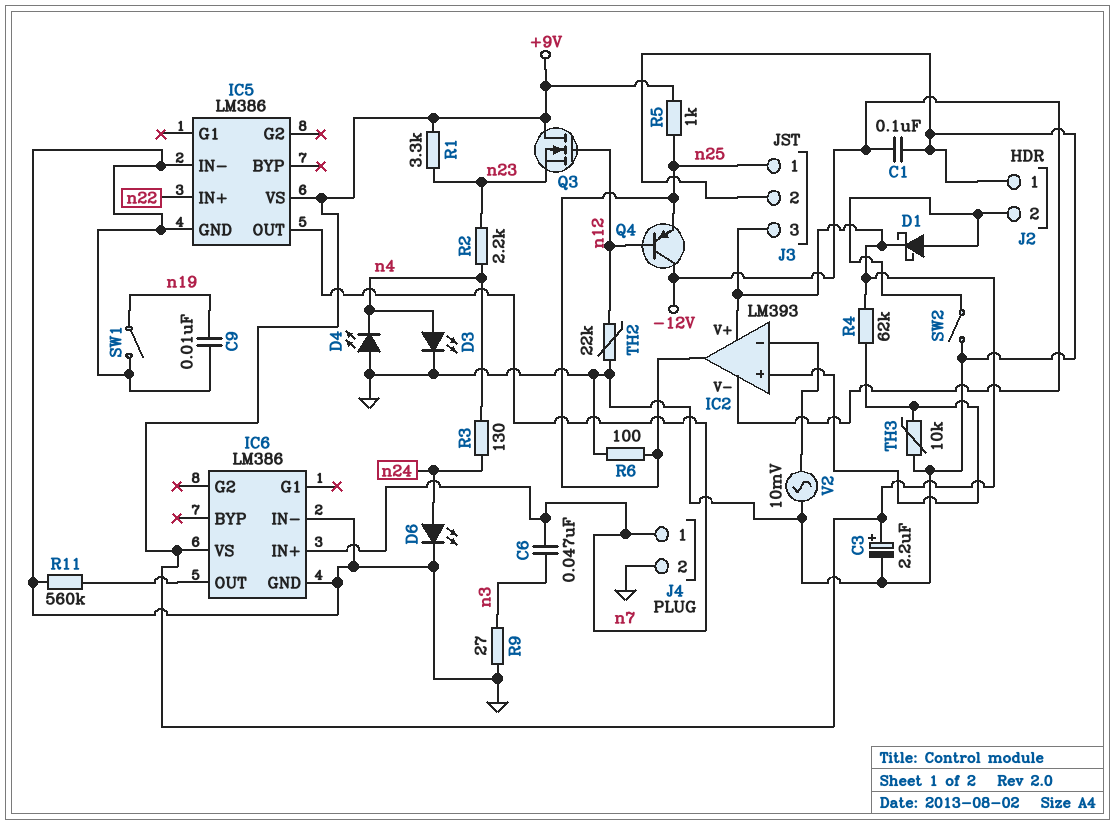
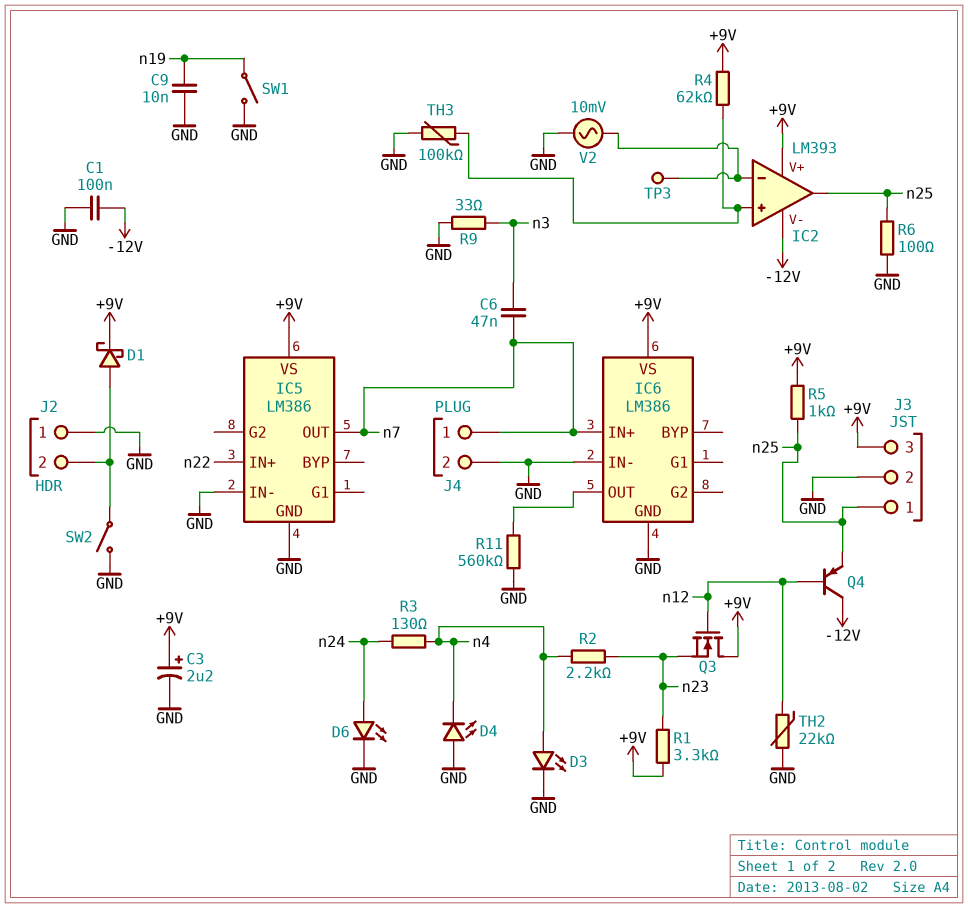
R9: 27 (GND, n3) -> 33 (GND, n3)
TH3: 10k (GND, IC2/in+) -> 100k (GND, IC2/in+)
TP3: none -> test point (IC2/in-)

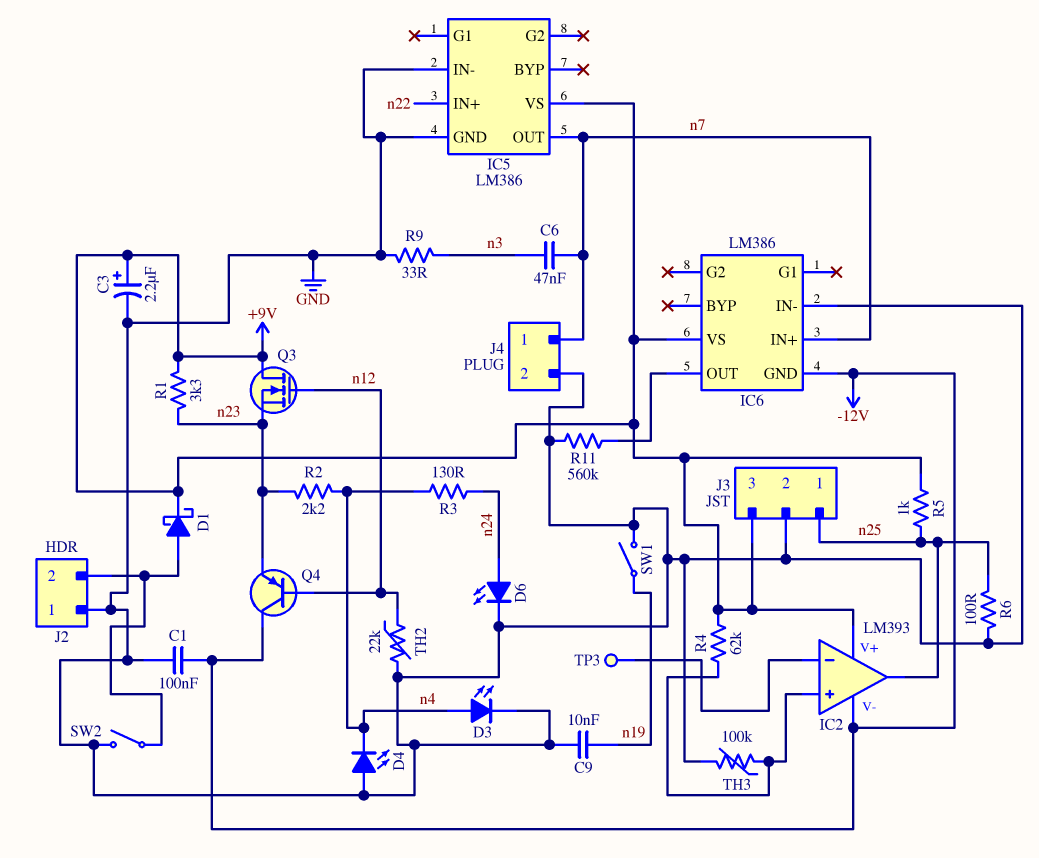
IC6 pin GND: GND -> -12V
Q4: PNP (B n12, C -12V, E n25) -> PNP (B n12, C -12V, E n23)
V2: AC 10mV (GND, IC2/in-) -> none

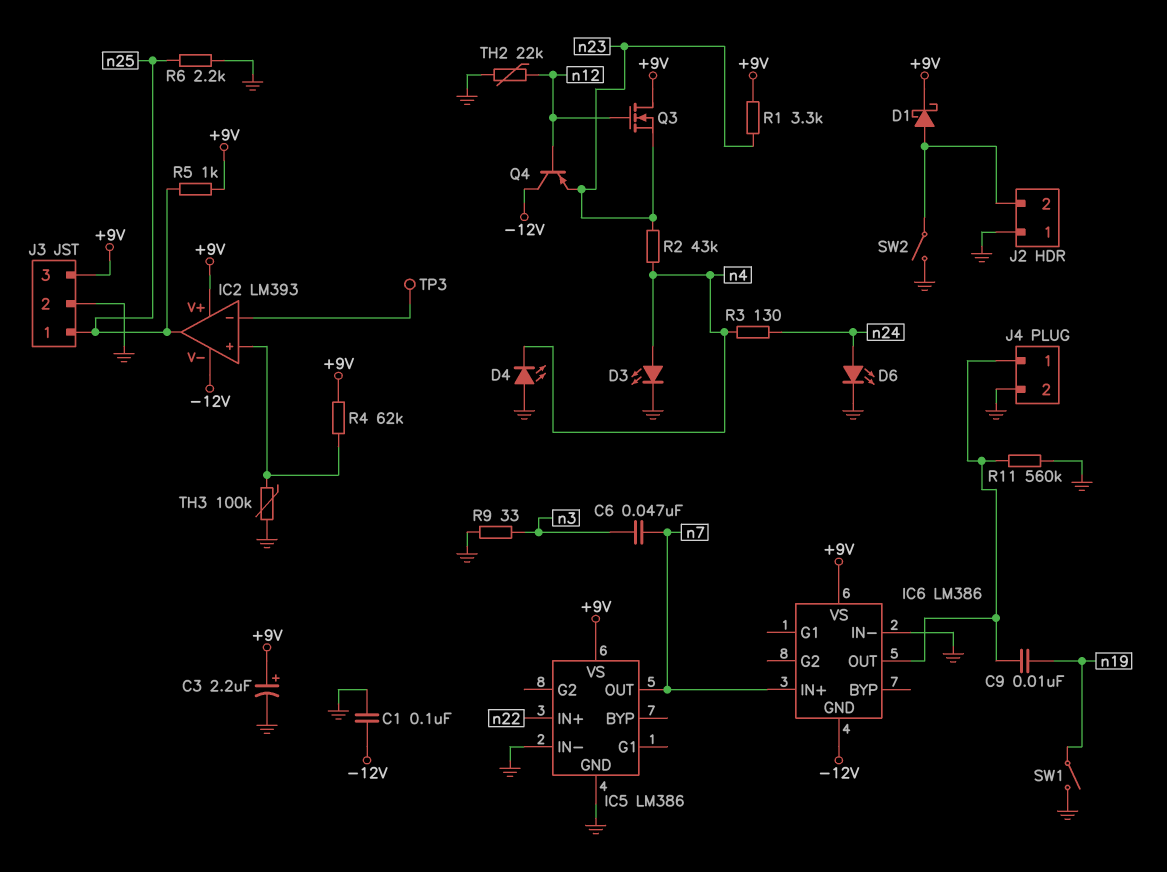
C9: 10nF (GND, n19) -> 10nF (IC6/OUT, n19)
J4 pin 1: n7 -> IC6/OUT
R2: 2.2k (n4, n23) -> 43k (n4, n23)
R6: 100 (GND, n25) -> 2.2k (GND, n25)

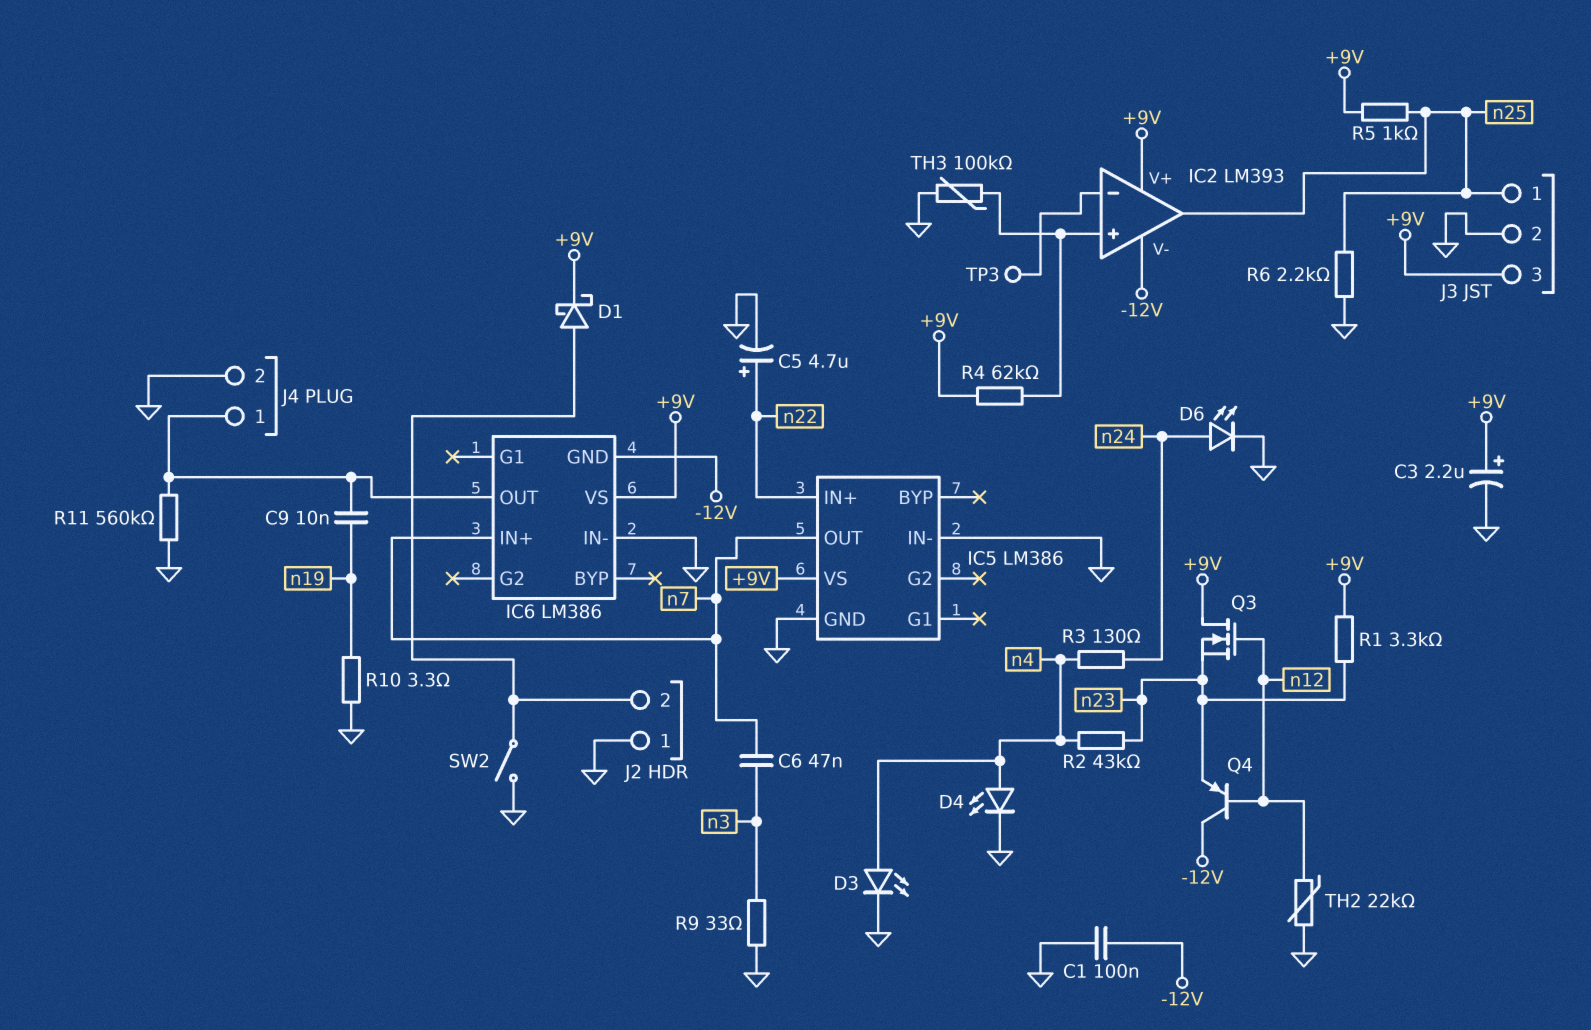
C5: none -> 4.7uF (plus n22, minus GND)
D4: LED (A GND, K n4) -> LED (A n4, K GND)
R10: none -> 3.3 (GND, n19)
SW1: switch (GND, n19) -> none

